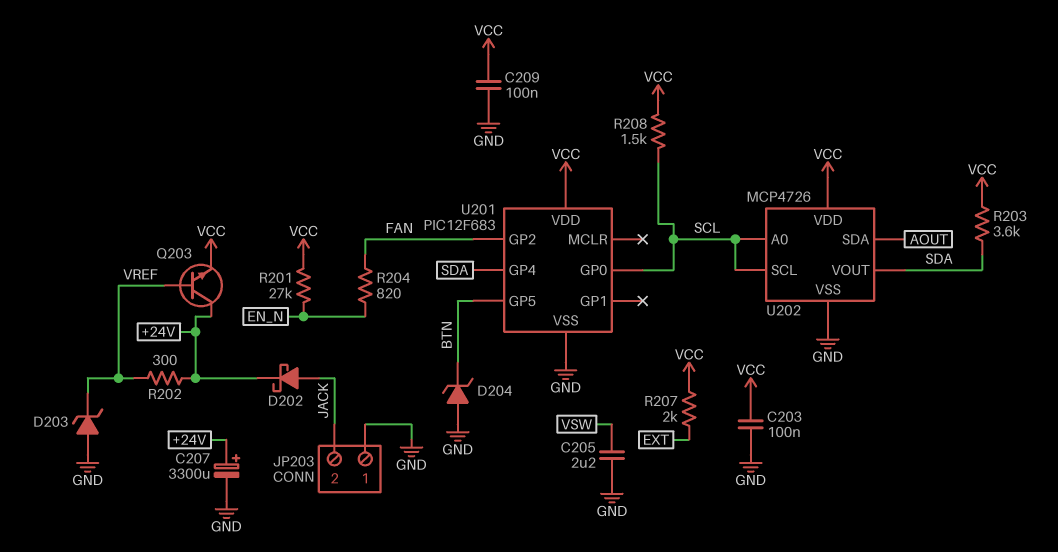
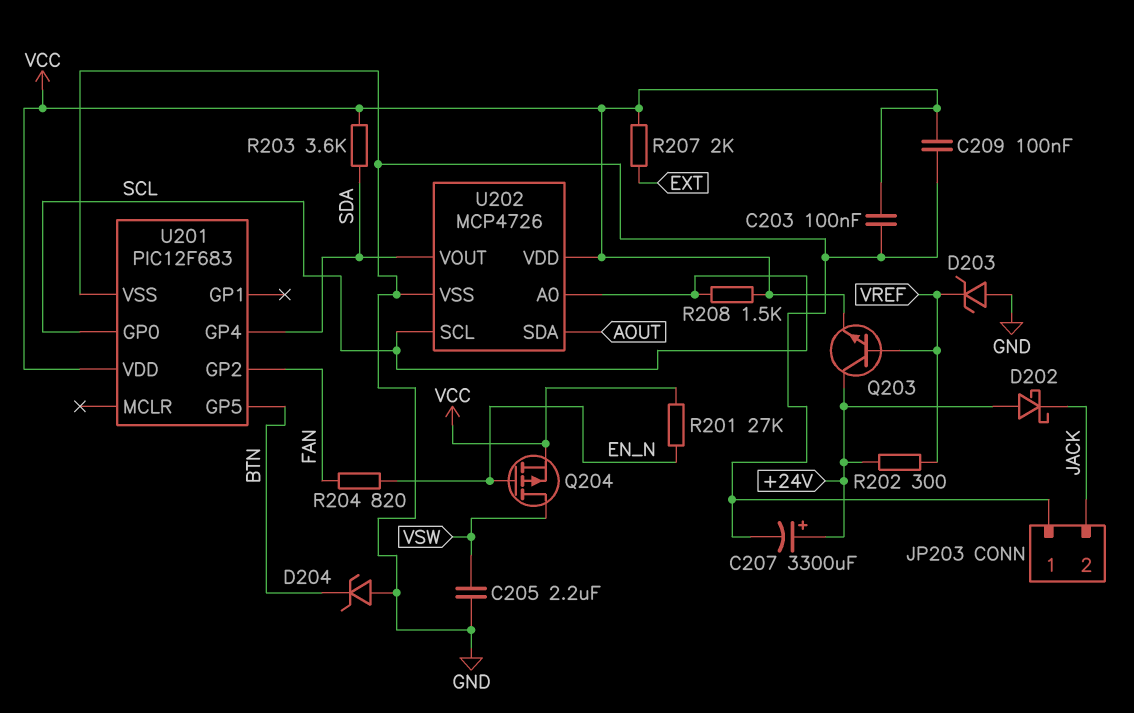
D202: schottky (A JACK, K +24V) -> schottky (A +24V, K JACK)
Q204: none -> PMOS (G EN_N, D VSW, S VCC)

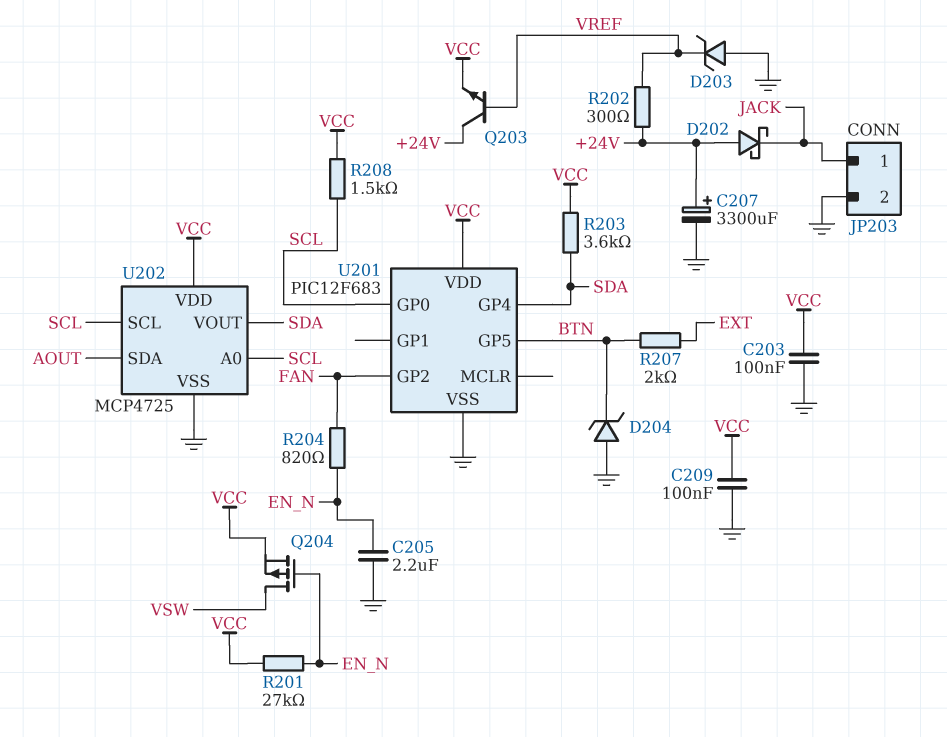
C205: 2.2uF (GND, VSW) -> 2.2uF (EN_N, GND)
JP203 pin 1: GND -> JACK
JP203 pin 2: JACK -> GND
R207: 2k (EXT, VCC) -> 2k (BTN, EXT)
U202: MCP4726 -> MCP4725

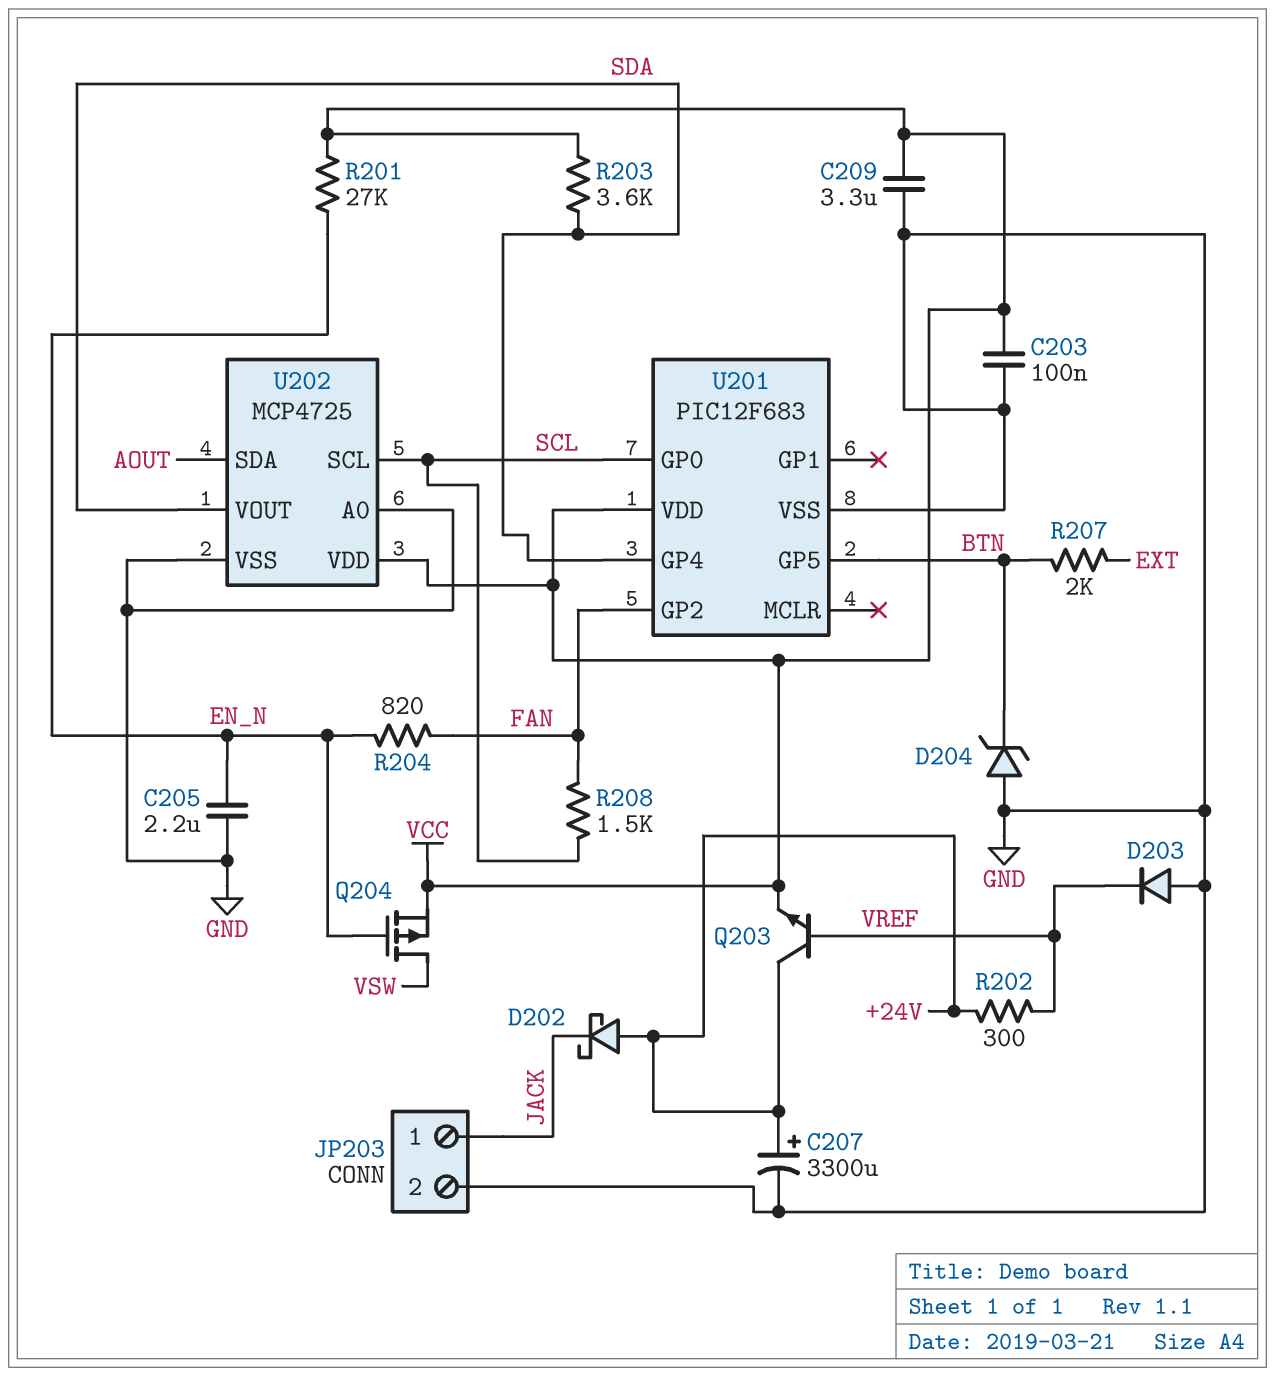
C209: 100nF (GND, VCC) -> 3.3uF (GND, VCC)
D203: zener (A GND, K VREF) -> diode (A GND, K VREF)
R208: 1.5k (SCL, VCC) -> 1.5k (FAN, SCL)
U202 pin A0: SCL -> GND

